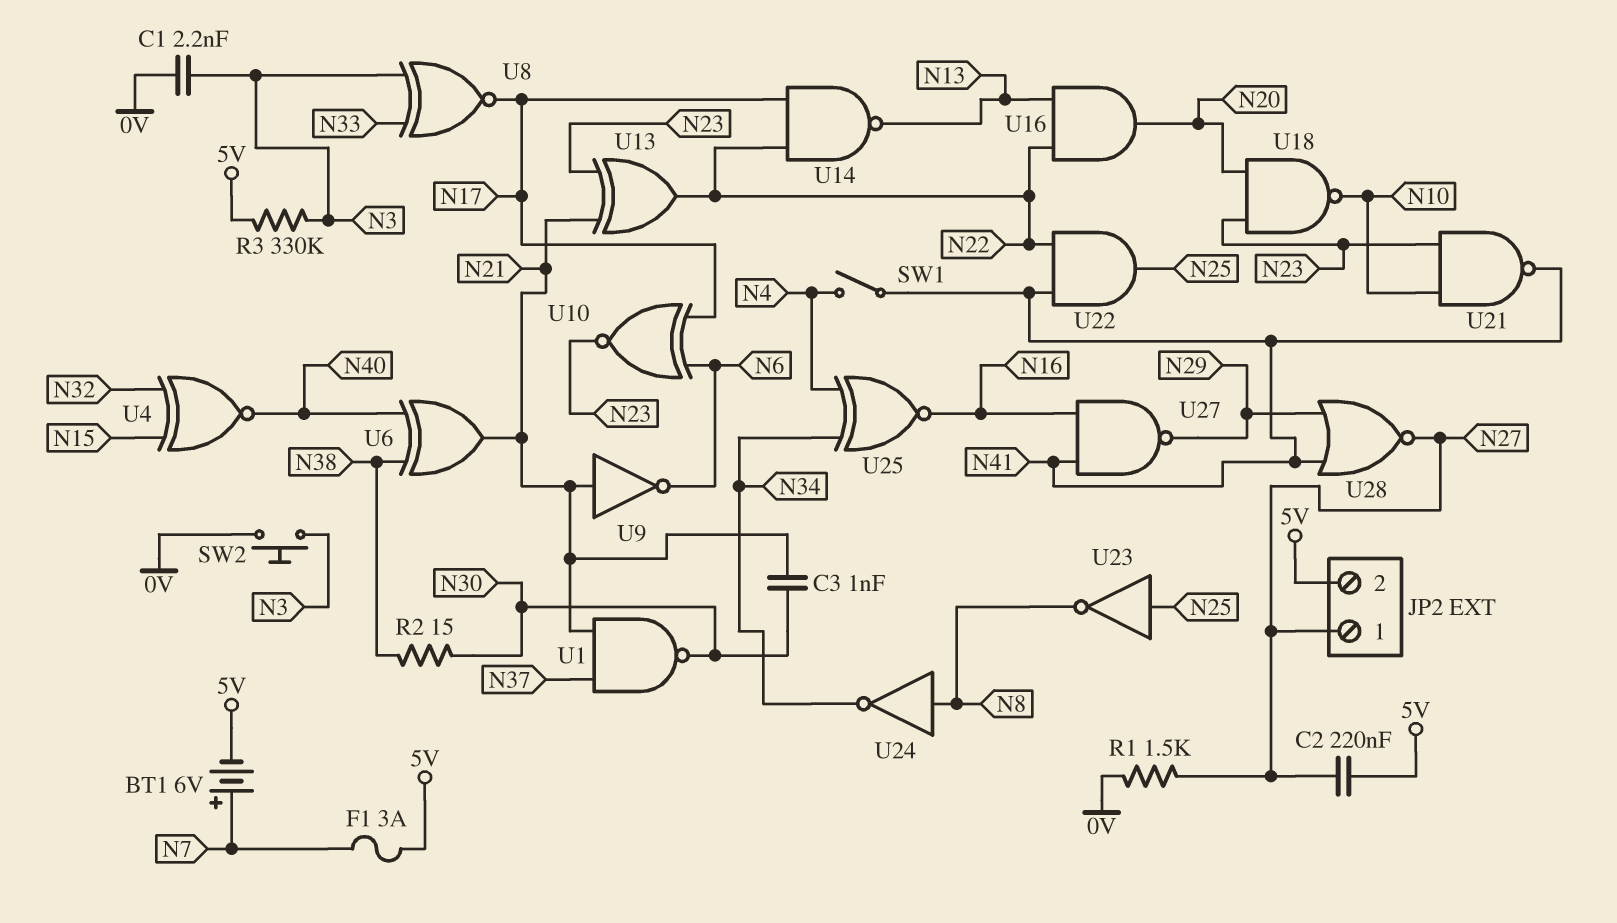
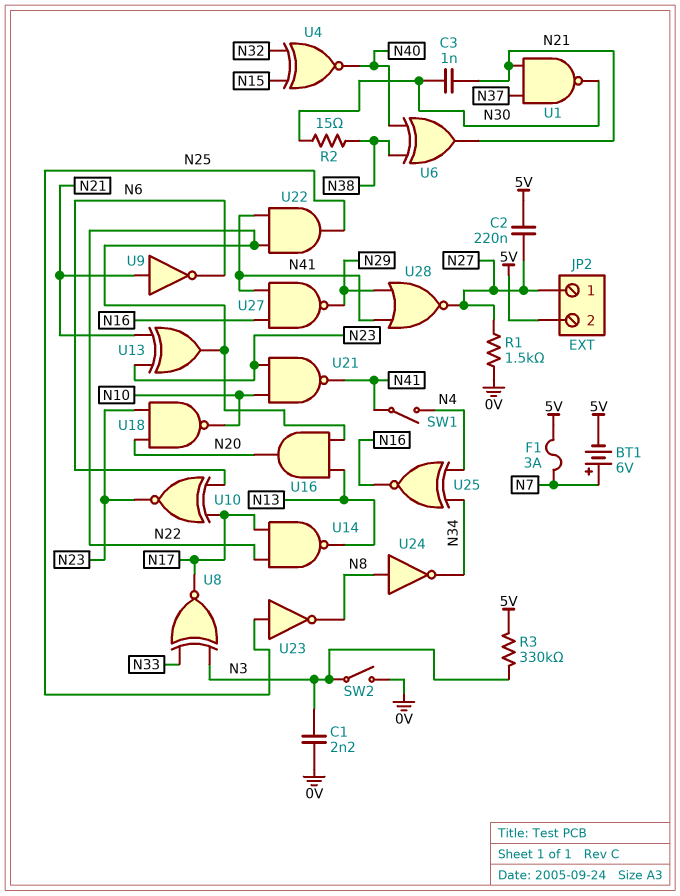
SW2: button (0V, N3) -> switch (0V, N3)

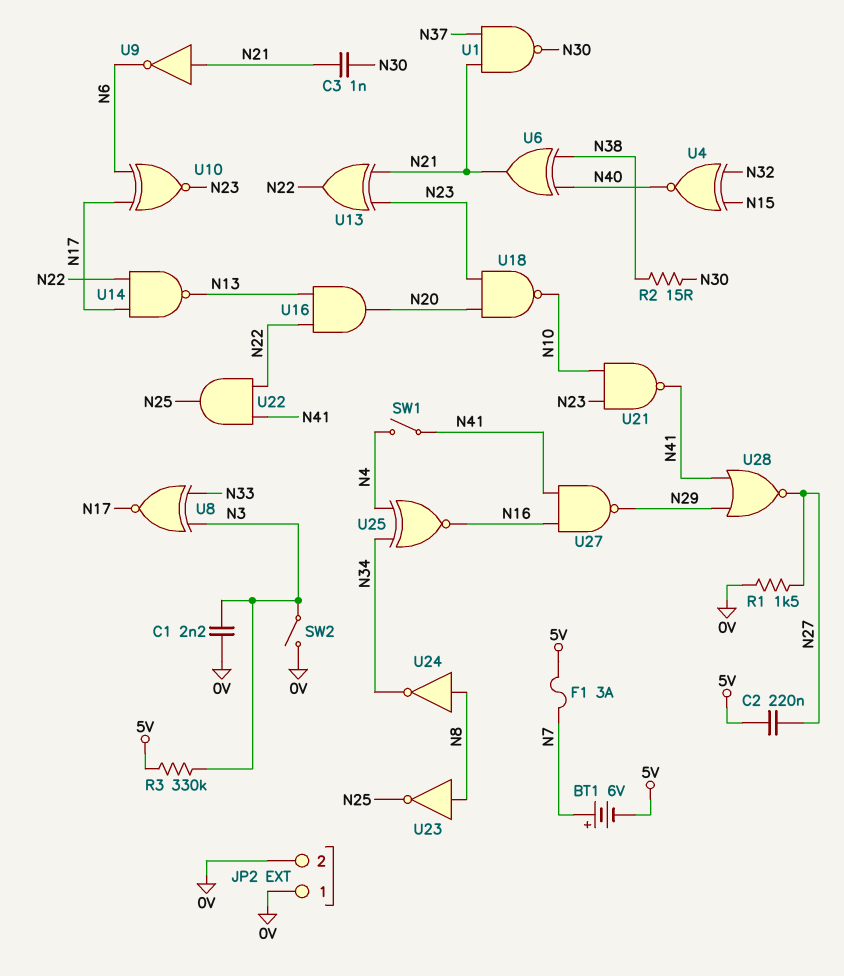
JP2 pin 1: N27 -> 0V
JP2 pin 2: 5V -> 0V
U23: NOT (in N25, out N8) -> NOT (in N8, out N25)

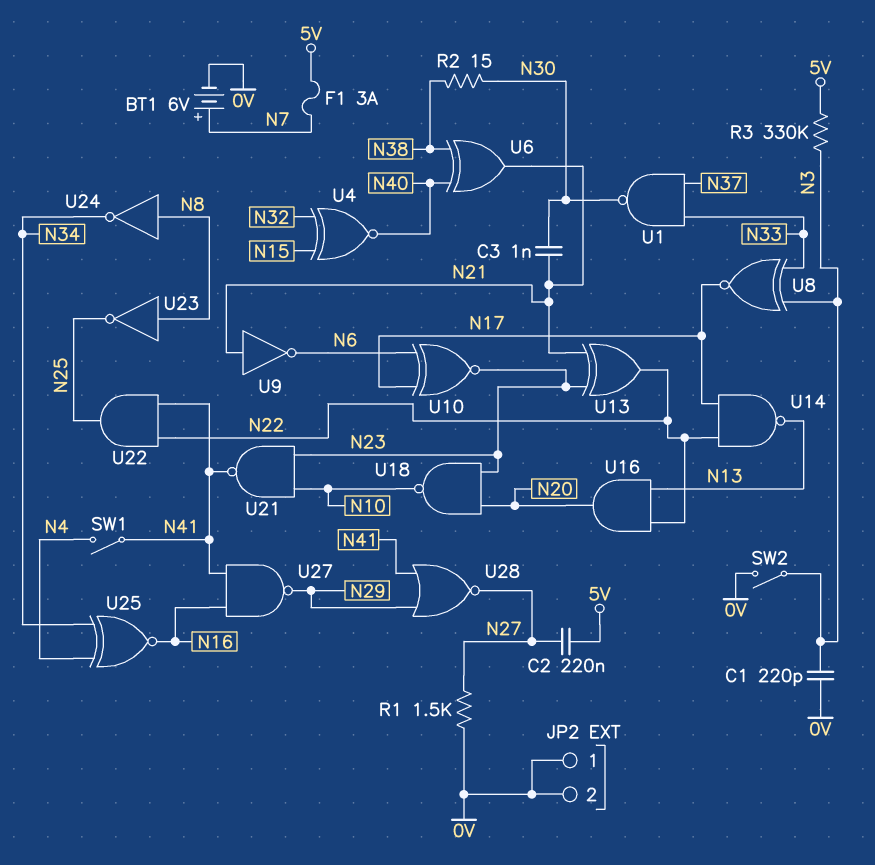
BT1: 6V (plus N7, minus 5V) -> 6V (plus N7, minus 0V)
C1: 2.2nF (0V, N3) -> 220pF (0V, N3)
U1: NAND (in N21, in N37, out N30) -> NAND (in N33, in N37, out N30)

